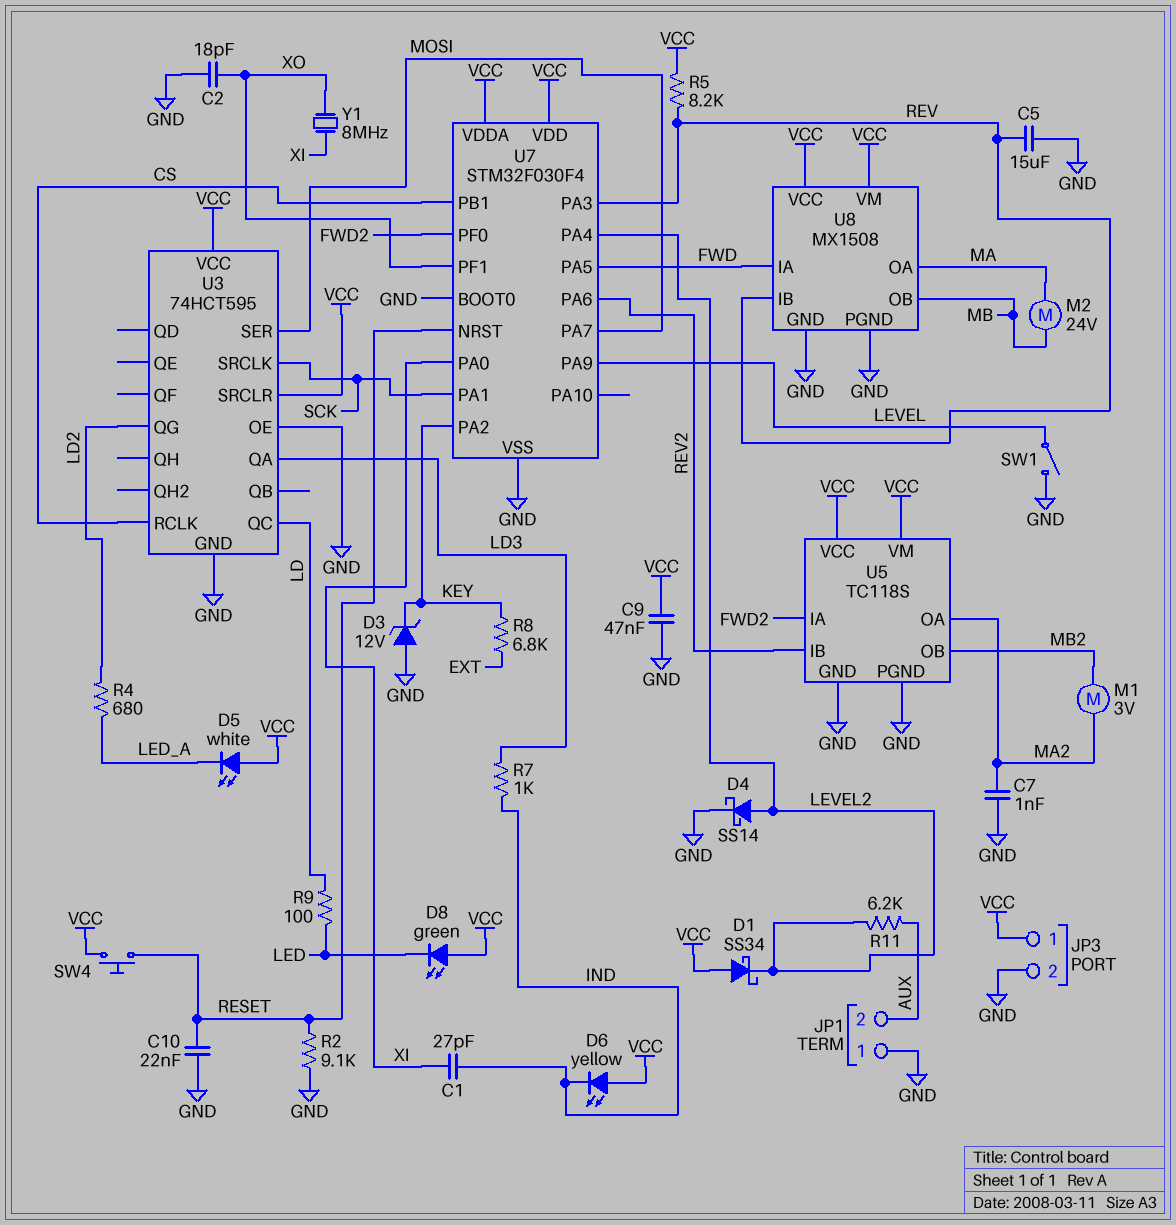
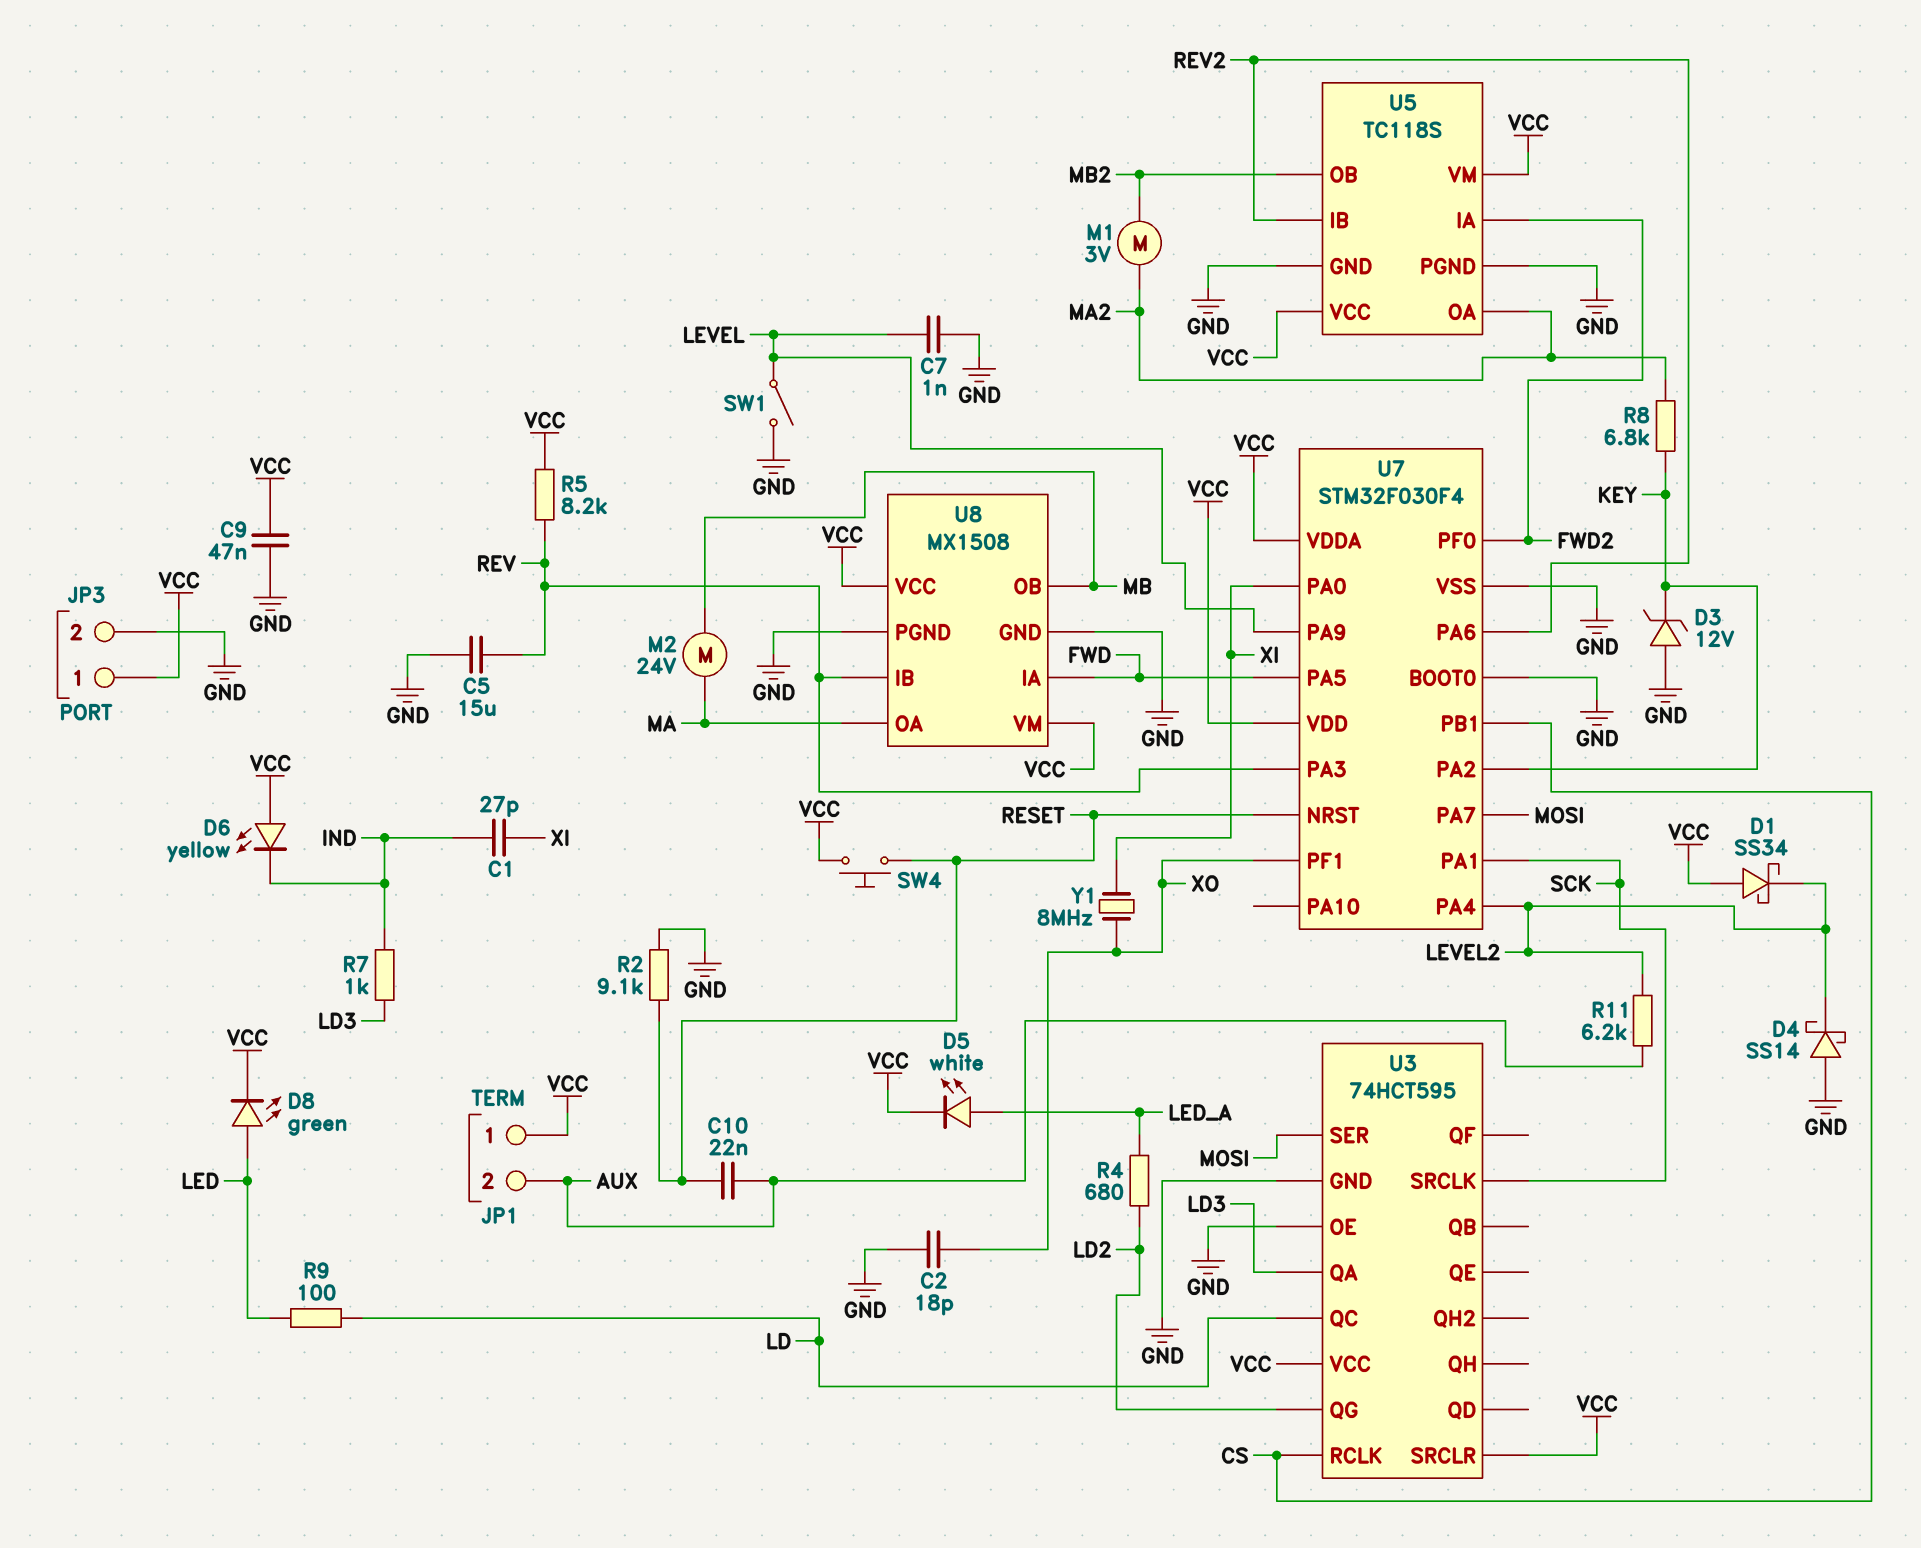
C7: 1nF (GND, MA2) -> 1nF (GND, LEVEL)
C10: 22nF (GND, RESET) -> 22nF (AUX, RESET)
D4: schottky SS14 (A LEVEL2, K GND) -> schottky SS14 (A GND, K LEVEL2)
D5: LED white (A VCC, K LED_A) -> LED white (A LED_A, K VCC)
D8: LED green (A VCC, K LED) -> LED green (A LED, K VCC)
JP1 pin 1: GND -> VCC
R8: 6.8k (EXT, KEY) -> 6.8k (KEY, MA2)

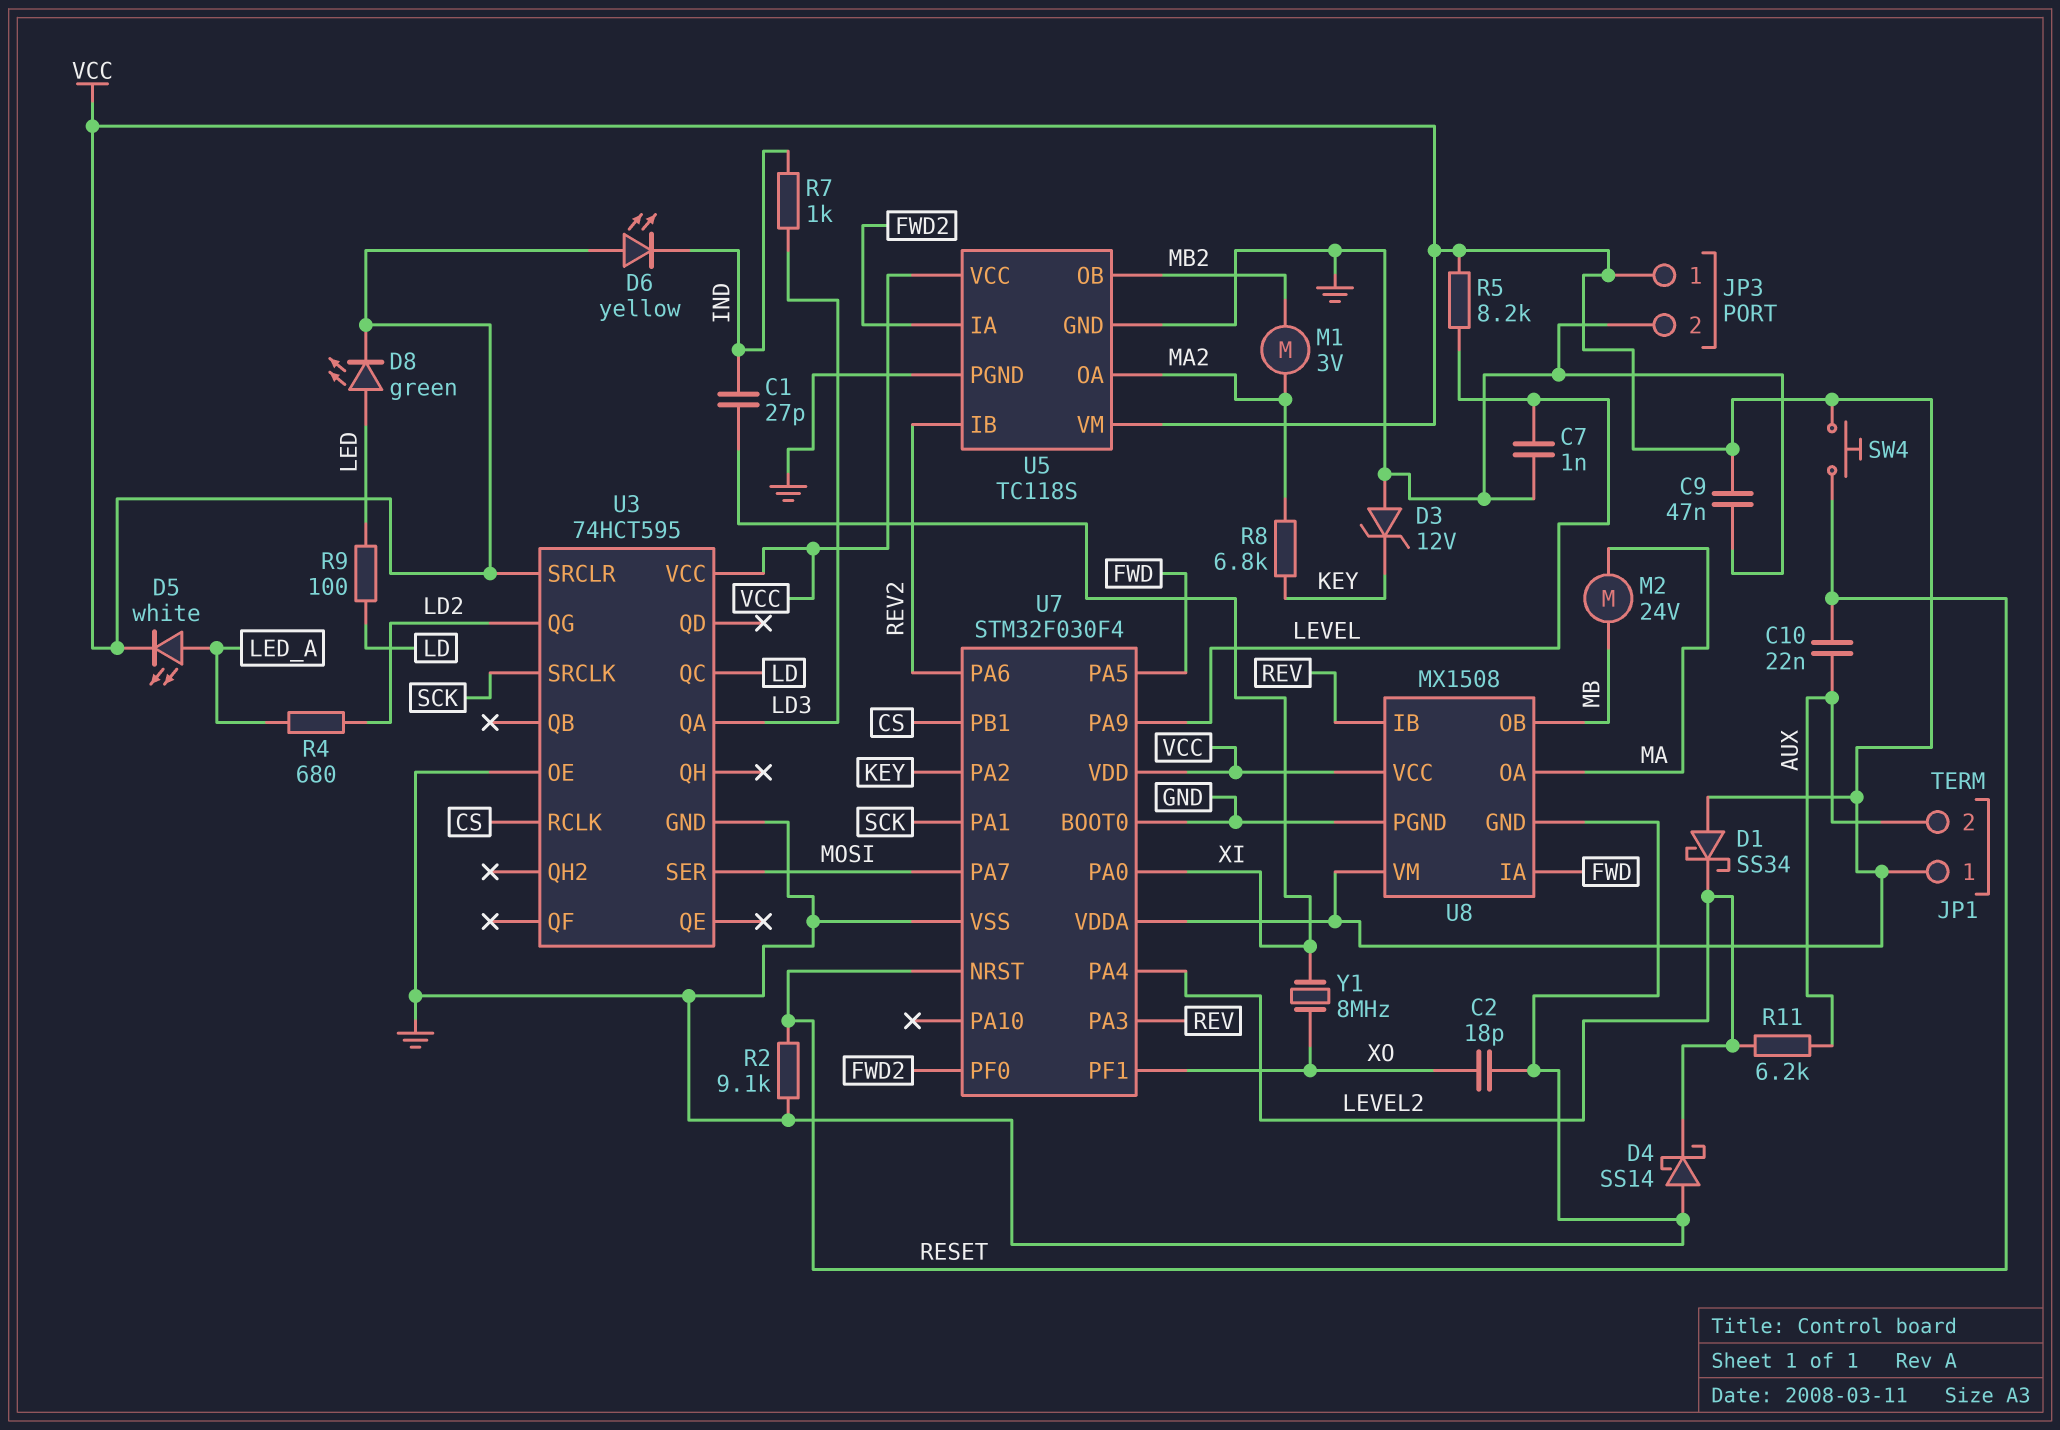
C5: 15uF (GND, REV) -> none
R5: 8.2k (REV, VCC) -> 8.2k (LEVEL, VCC)
SW1: switch (GND, LEVEL) -> none

